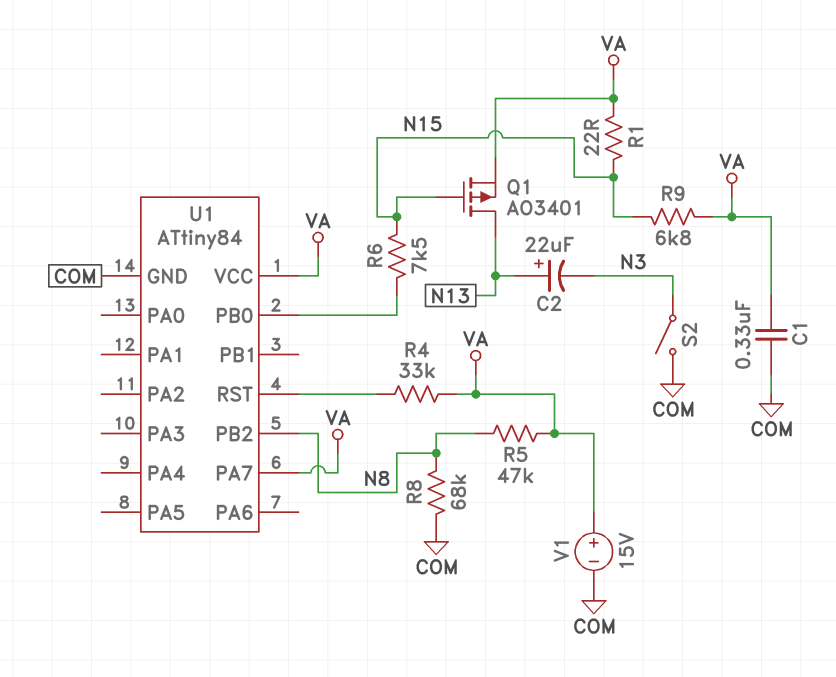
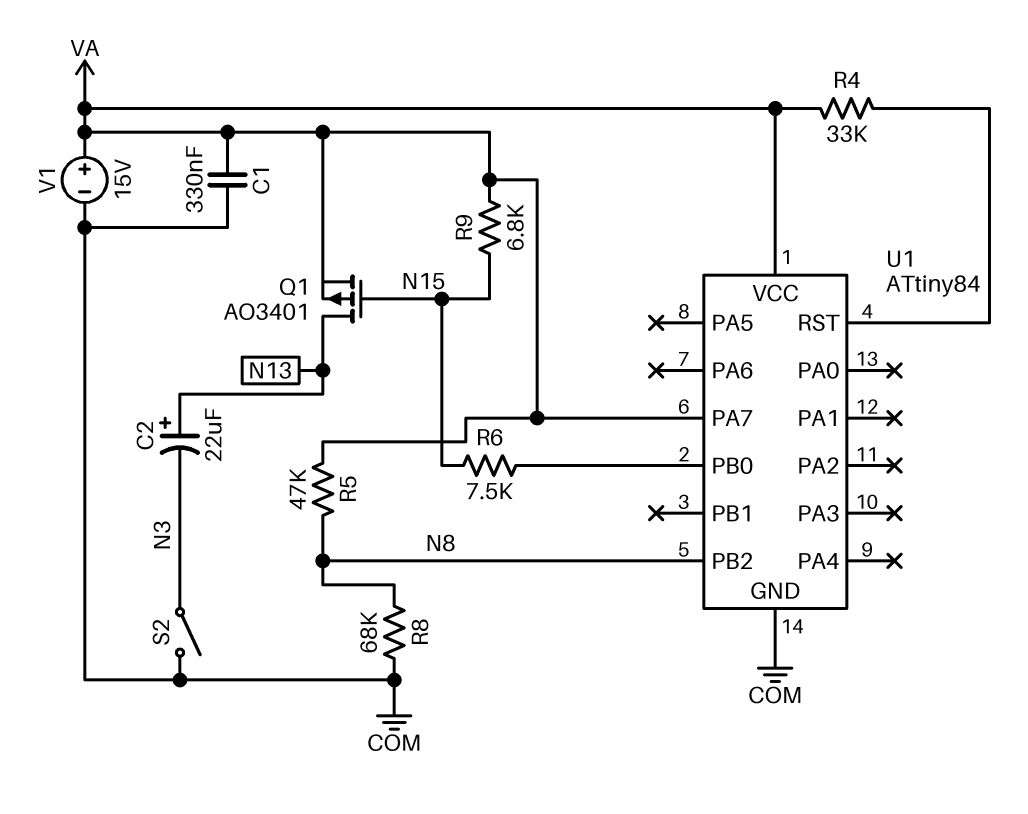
R1: 22 (N15, VA) -> none

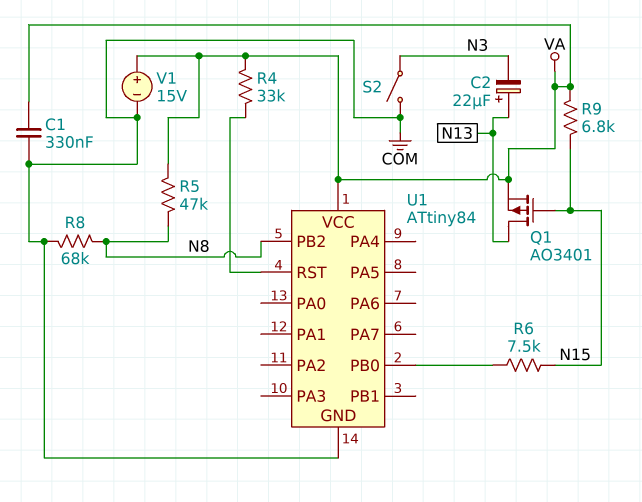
U1 pin PA7: VA -> none

